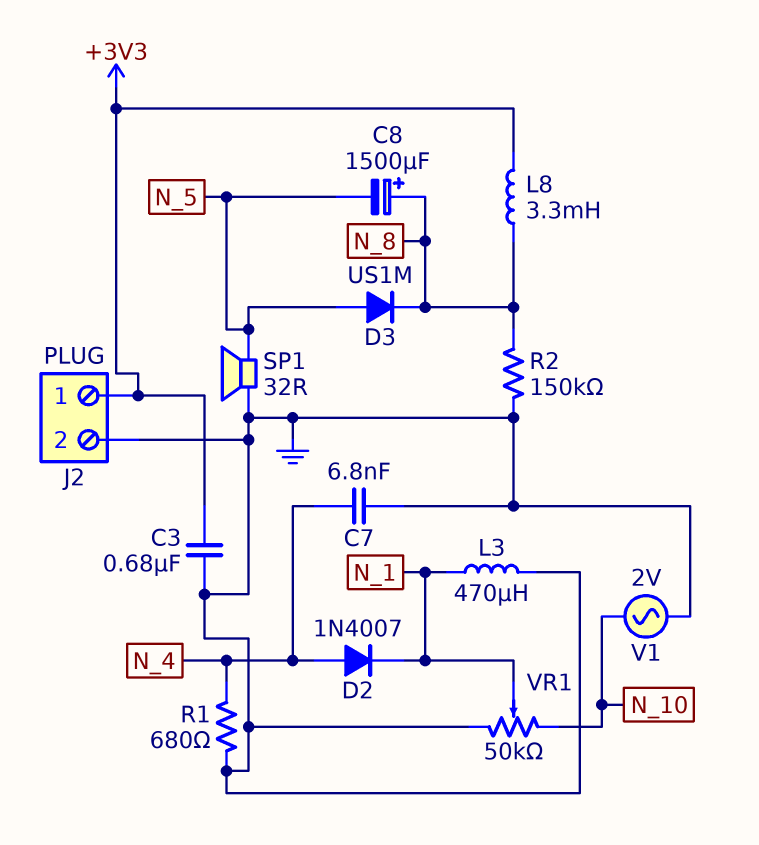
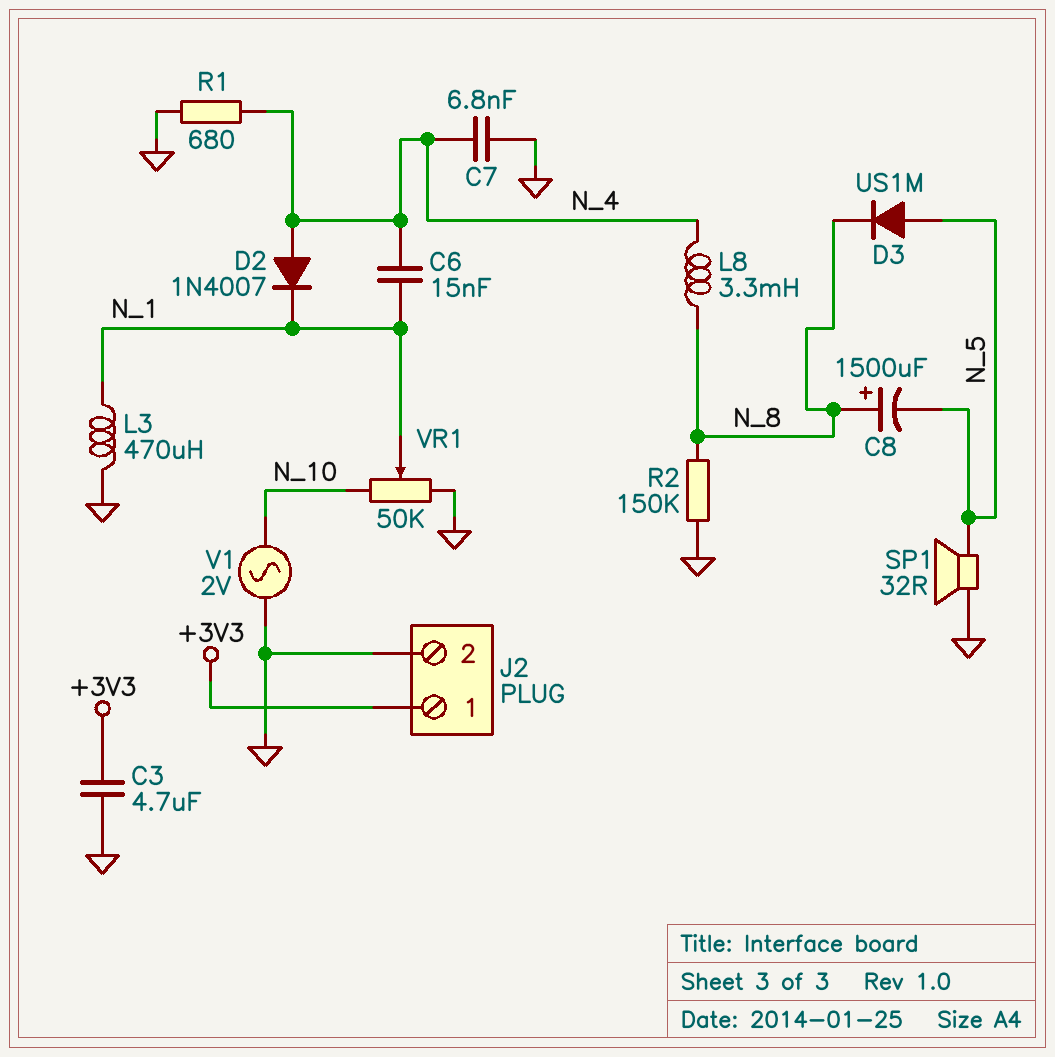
C3: 680nF (+3V3, GND) -> 4.7uF (+3V3, GND)
C6: none -> 15nF (N_1, N_4)
L8: 3.3mH (+3V3, N_8) -> 3.3mH (N_4, N_8)

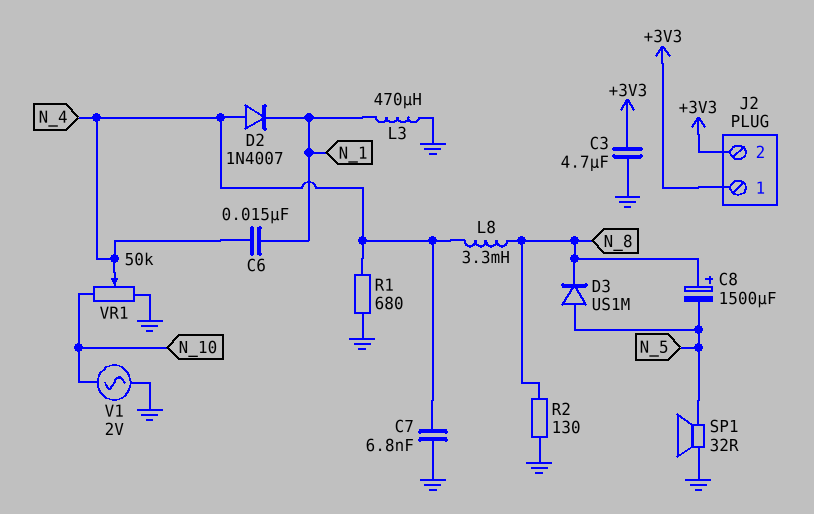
J2 pin 2: GND -> +3V3
R2: 150k (GND, N_8) -> 130 (GND, N_8)
VR1: 50k (GND, N_10, wiper N_1) -> 50k (GND, N_10, wiper N_4)

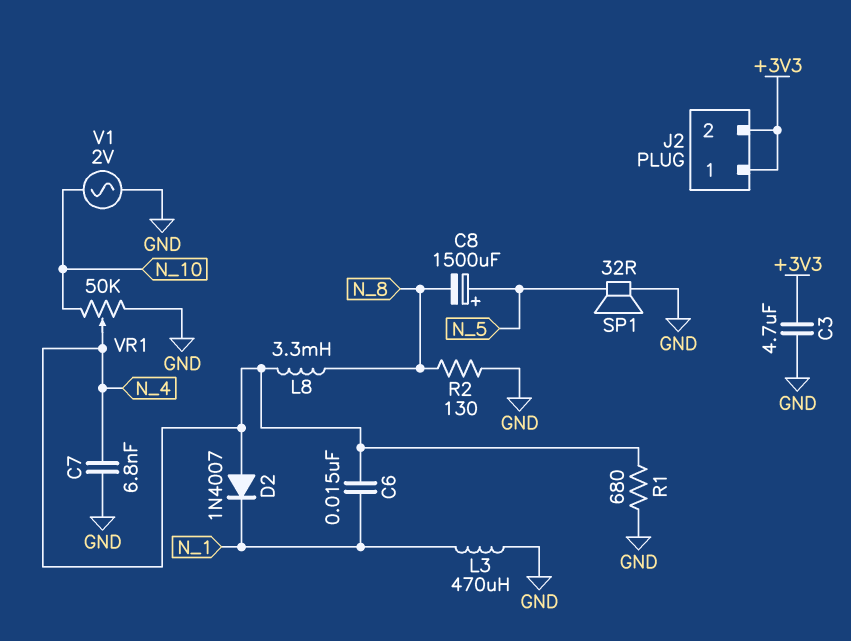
C8: 1500uF (plus N_8, minus N_5) -> 1500uF (plus N_5, minus N_8)
D3: diode US1M (A N_5, K N_8) -> none

